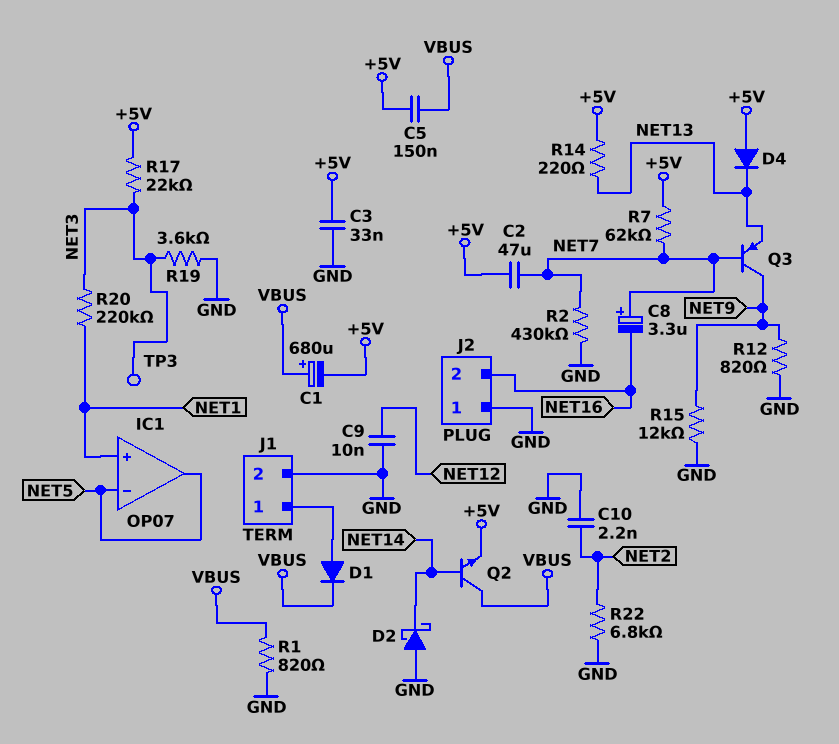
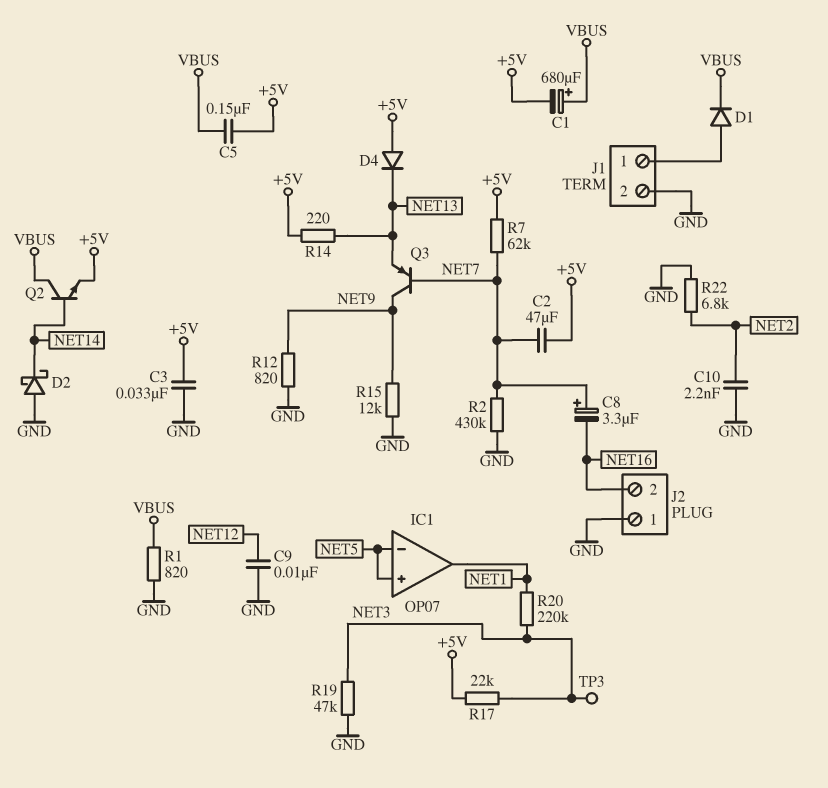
IC1 pin in+: NET1 -> NET5
IC1 pin out: NET5 -> NET1
R19: 3.6k (GND, NET3) -> 47k (GND, NET3)

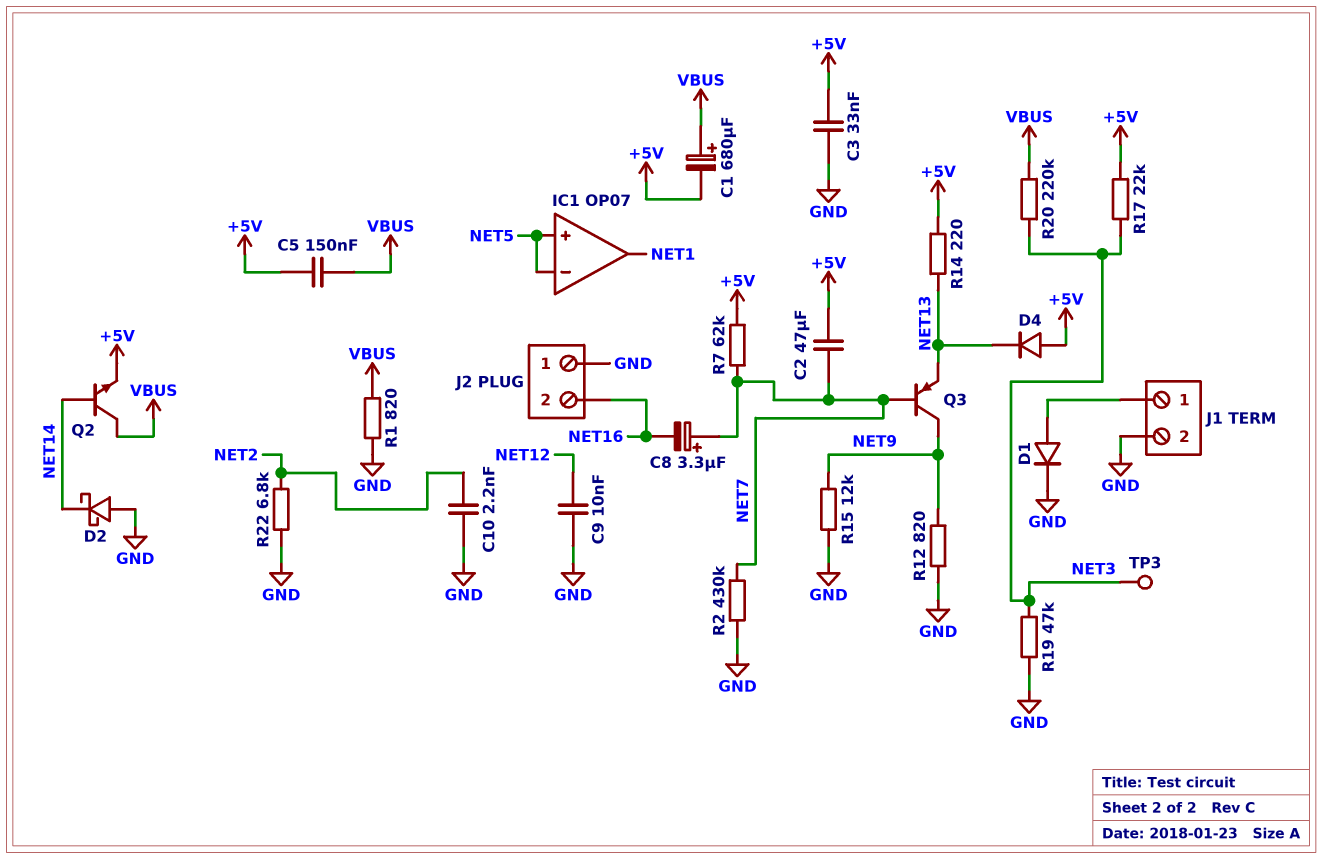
D1: diode (A J1/1, K VBUS) -> diode (A J1/1, K GND)
R20: 220k (NET1, NET3) -> 220k (NET3, VBUS)

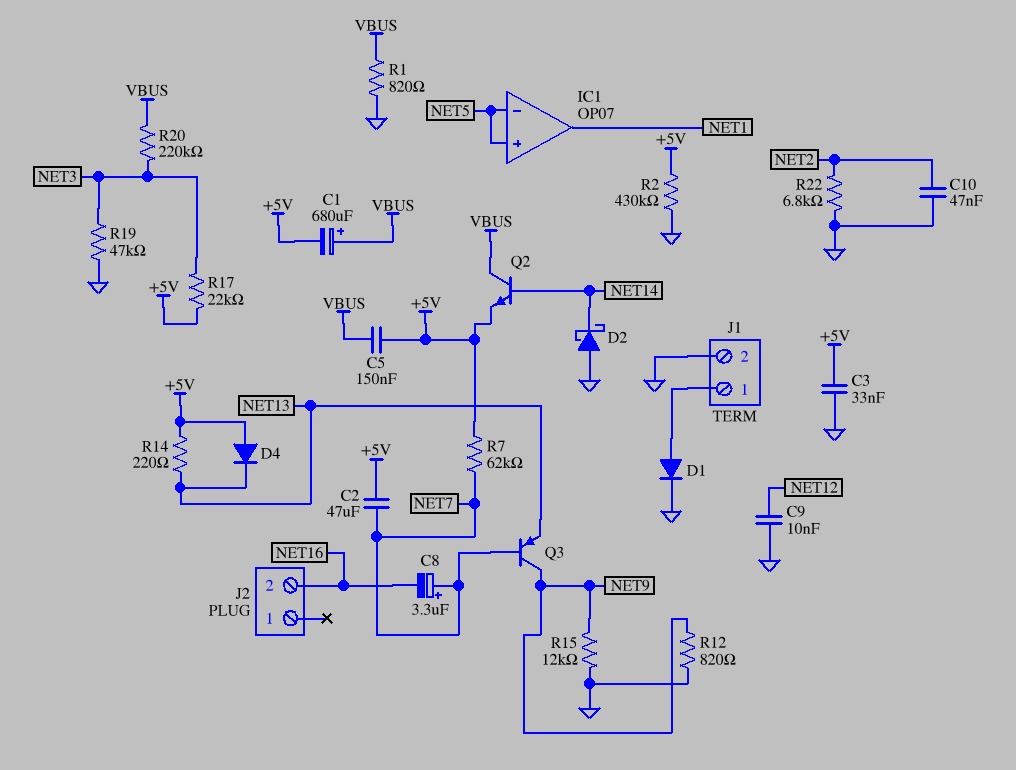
C10: 2.2nF (GND, NET2) -> 47nF (GND, NET2)
J2 pin 1: GND -> none
R2: 430k (GND, NET7) -> 430k (+5V, GND)
TP3: test point (NET3) -> none

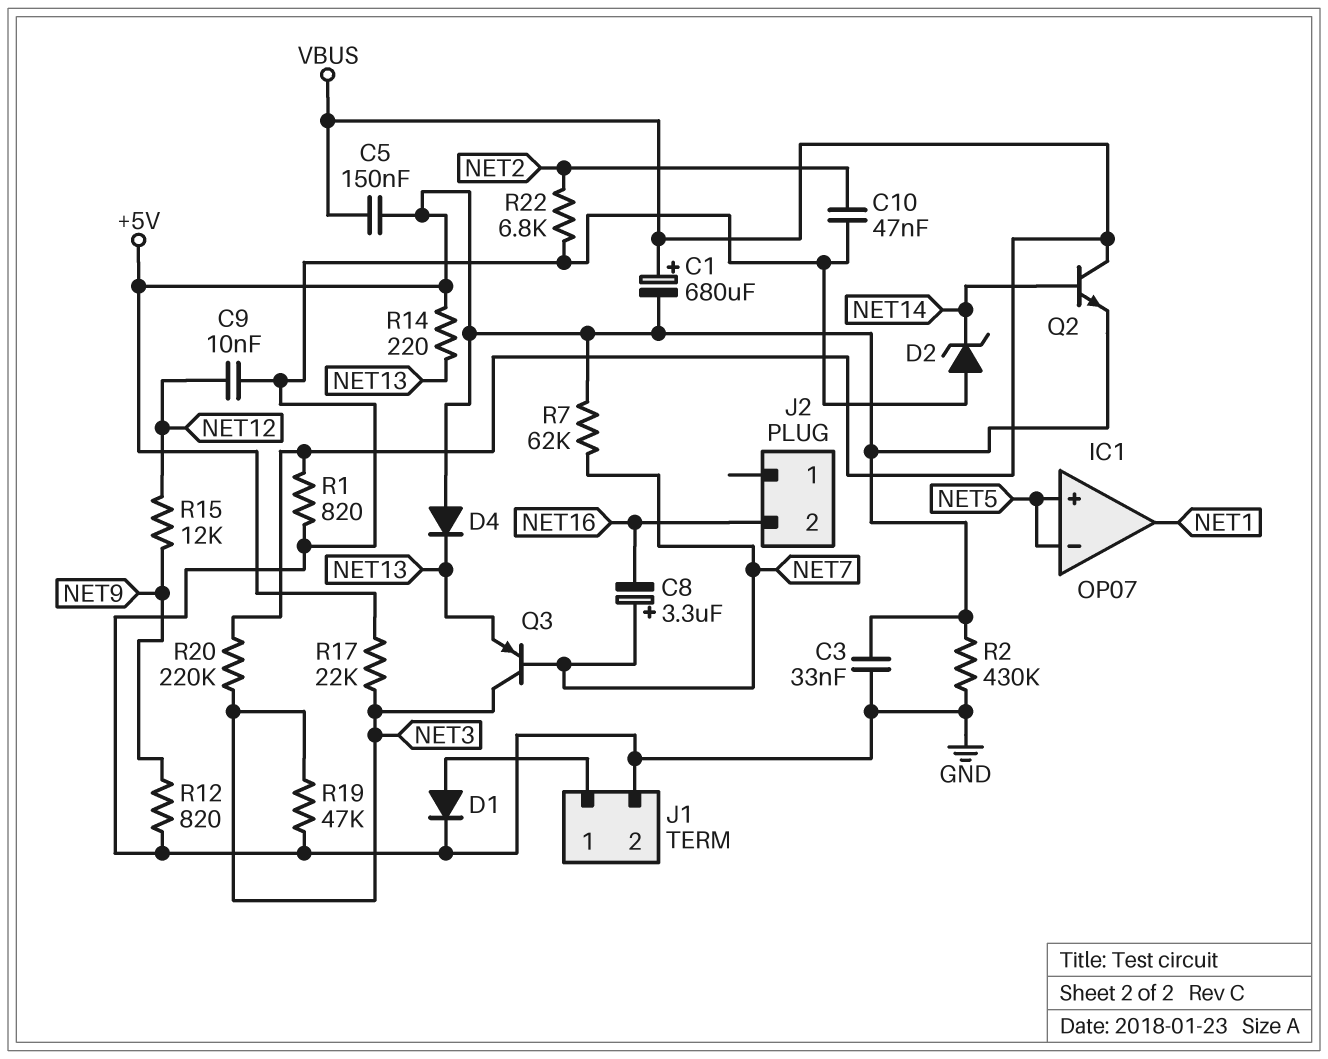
C2: 47uF (+5V, NET7) -> none
D2: schottky (A GND, K NET14) -> zener (A GND, K NET14)
Q3: PNP (B NET7, C NET9, E NET13) -> PNP (B NET7, C NET3, E NET13)
R15: 12k (GND, NET9) -> 12k (NET9, NET12)

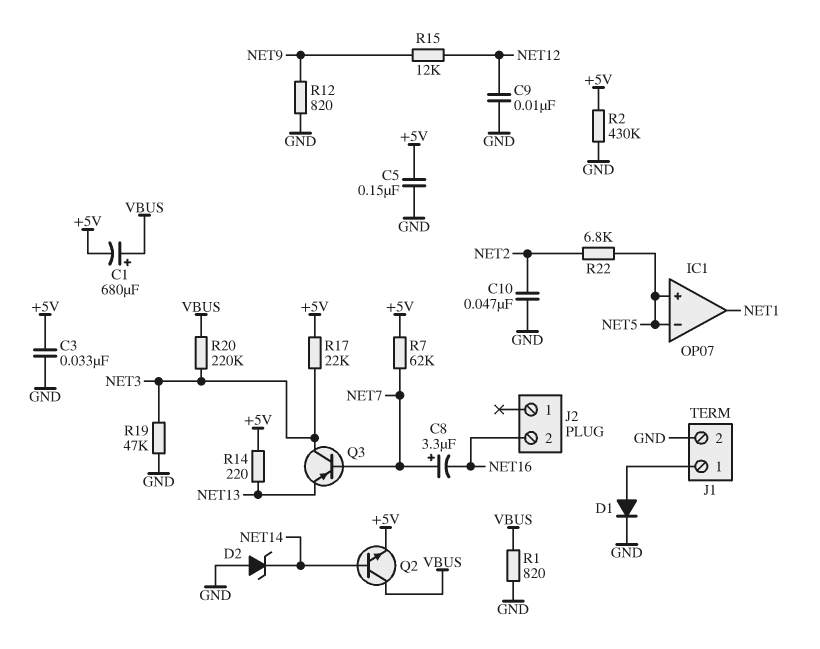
C5: 150nF (+5V, VBUS) -> 150nF (+5V, GND)
D4: diode (A +5V, K NET13) -> none
R22: 6.8k (GND, NET2) -> 6.8k (NET2, NET5)

